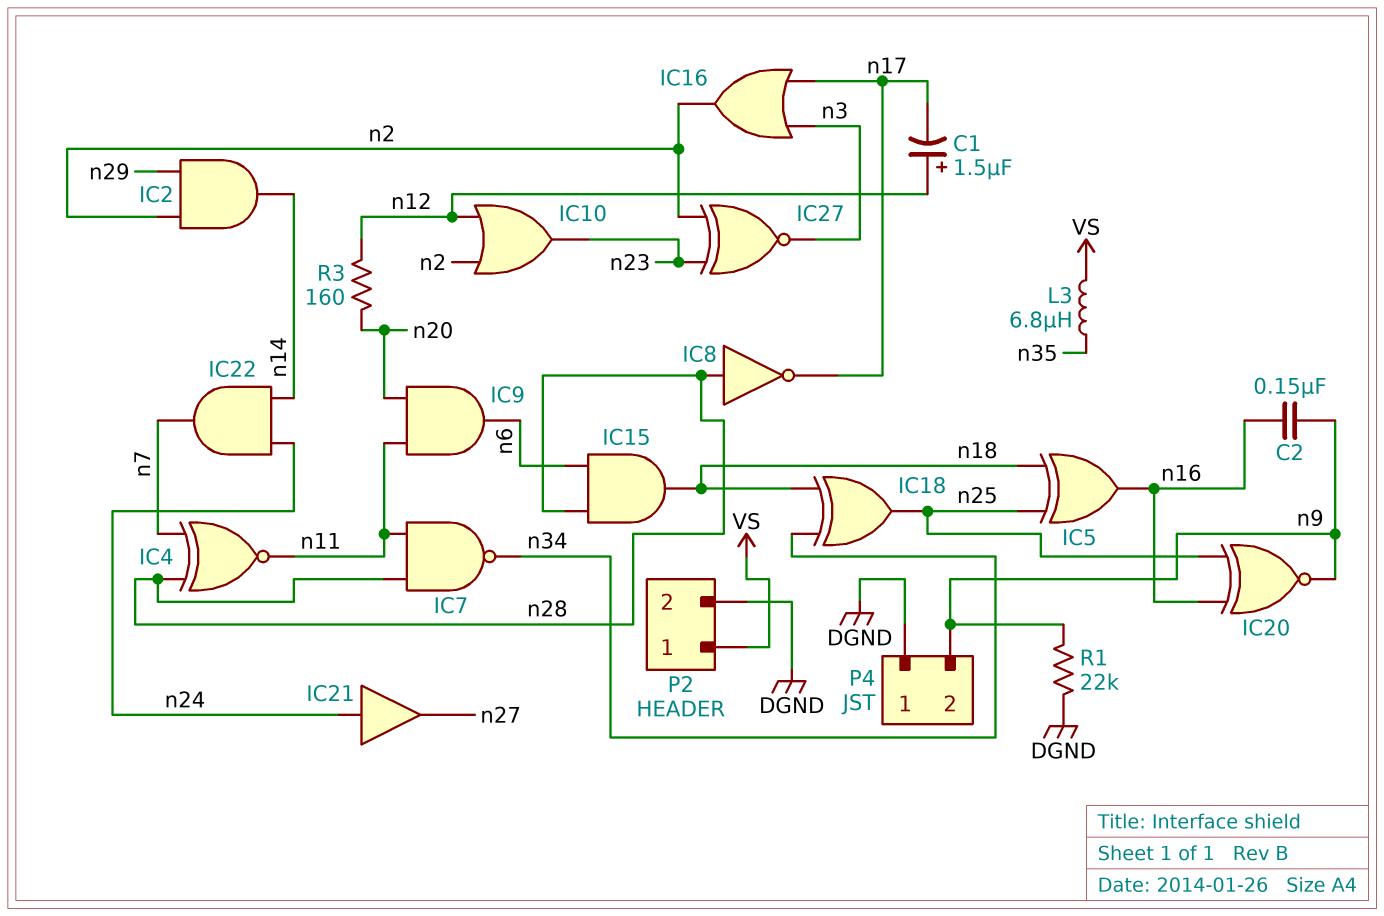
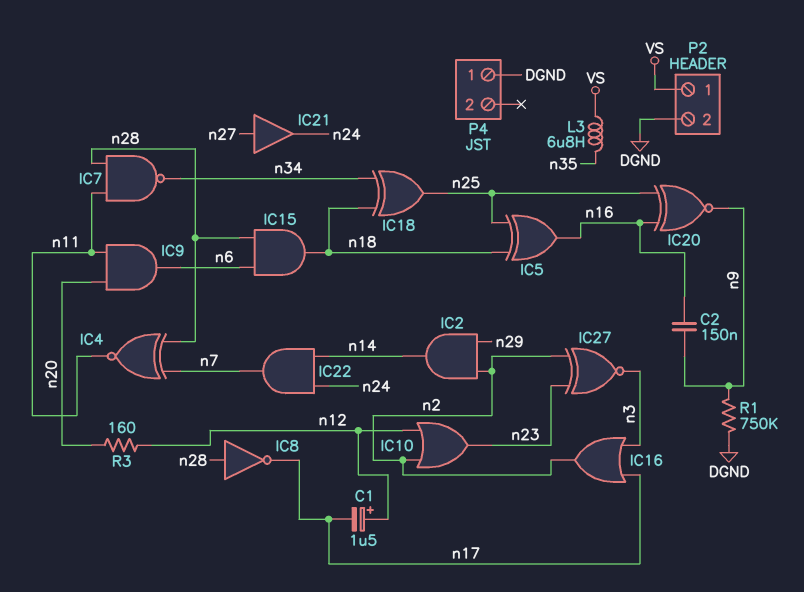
IC21: buffer (in n24, out n27) -> buffer (in n27, out n24)
P4 pin 2: n9 -> none
R1: 22k (DGND, n9) -> 750k (DGND, n9)

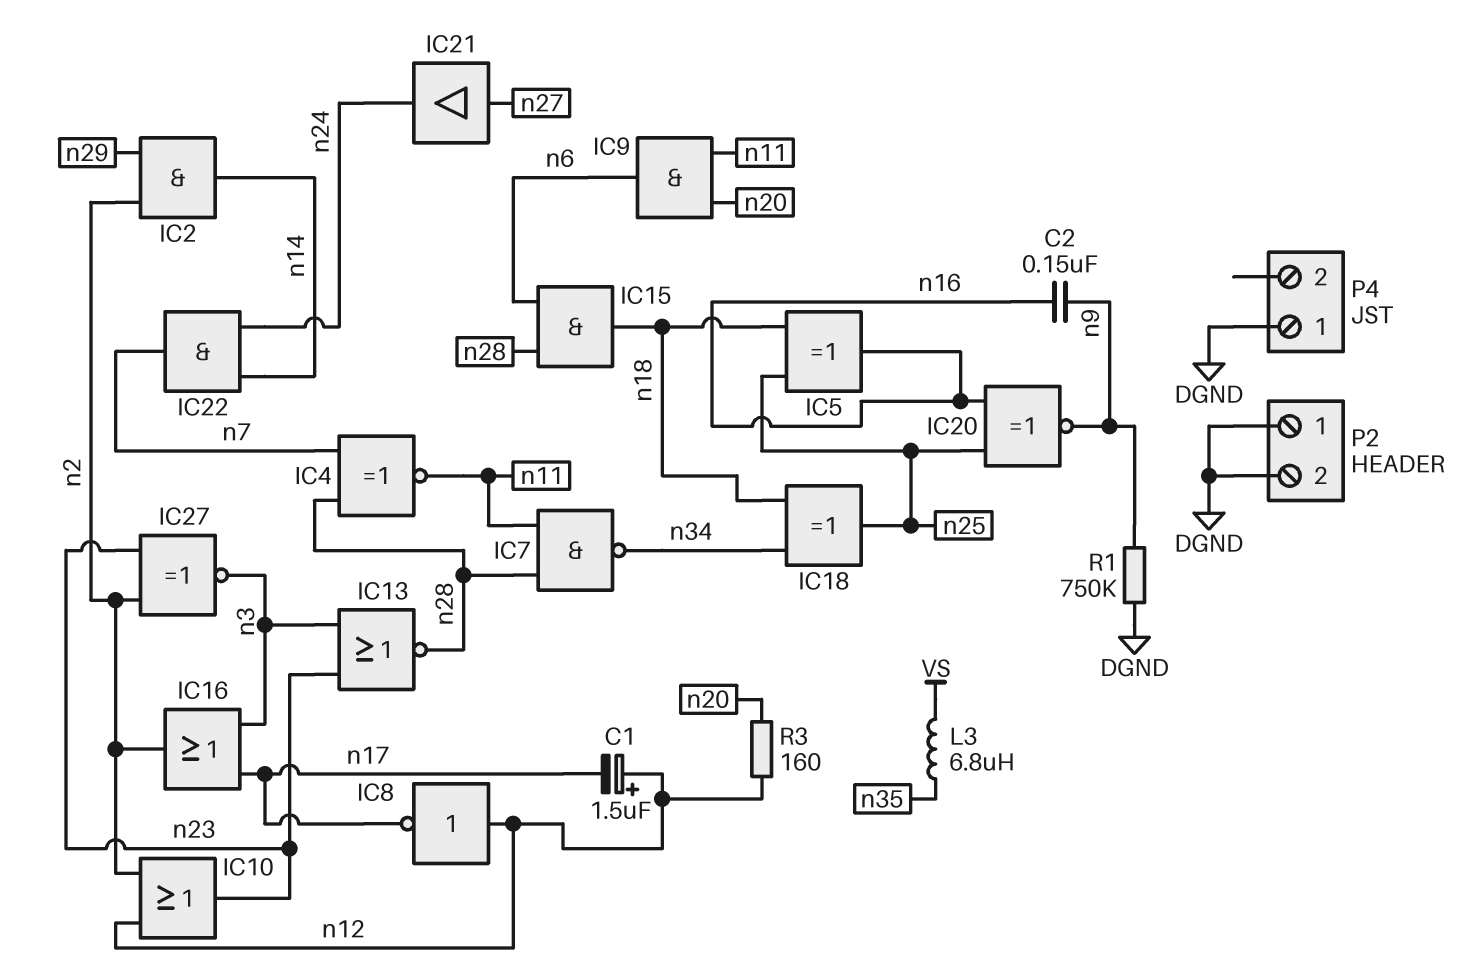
IC8: NOT (in n28, out n17) -> NOT (in n12, out n17)
IC13: none -> NOR (in n3, in n23, out n28)
P2 pin 1: VS -> DGND

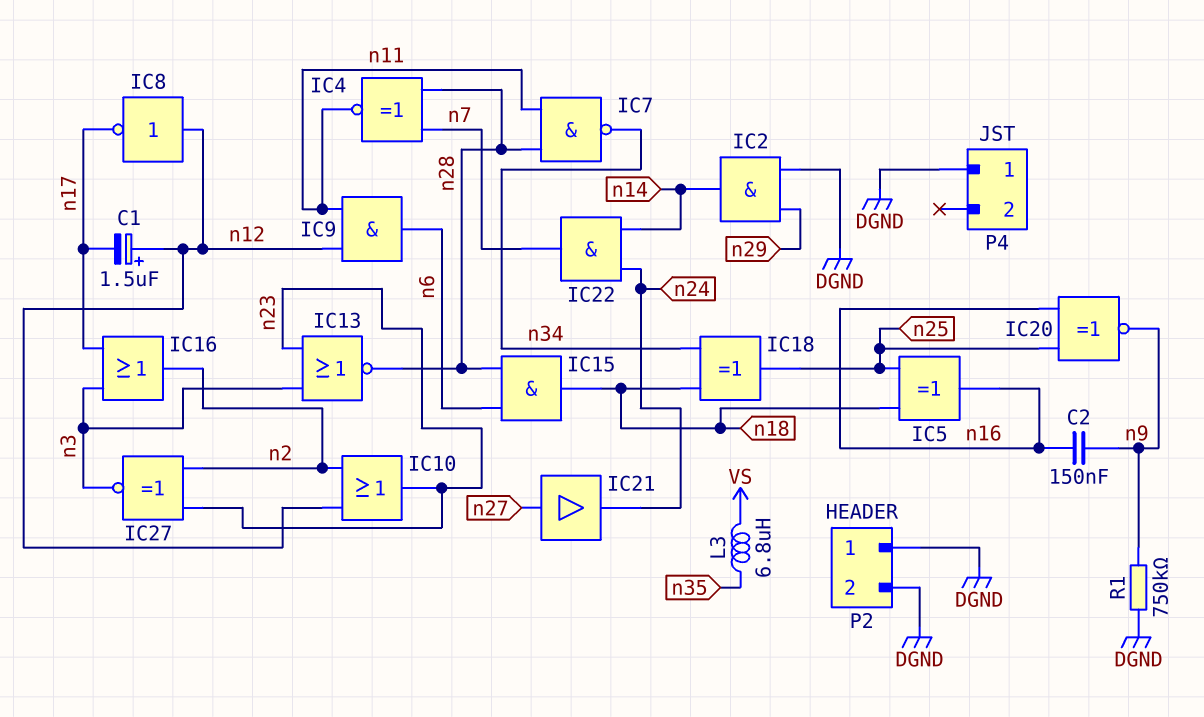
IC2: AND (in n2, in n29, out n14) -> AND (in DGND, in n29, out n14)
IC9: AND (in n11, in n20, out n6) -> AND (in n11, in n12, out n6)
R3: 160 (n12, n20) -> none

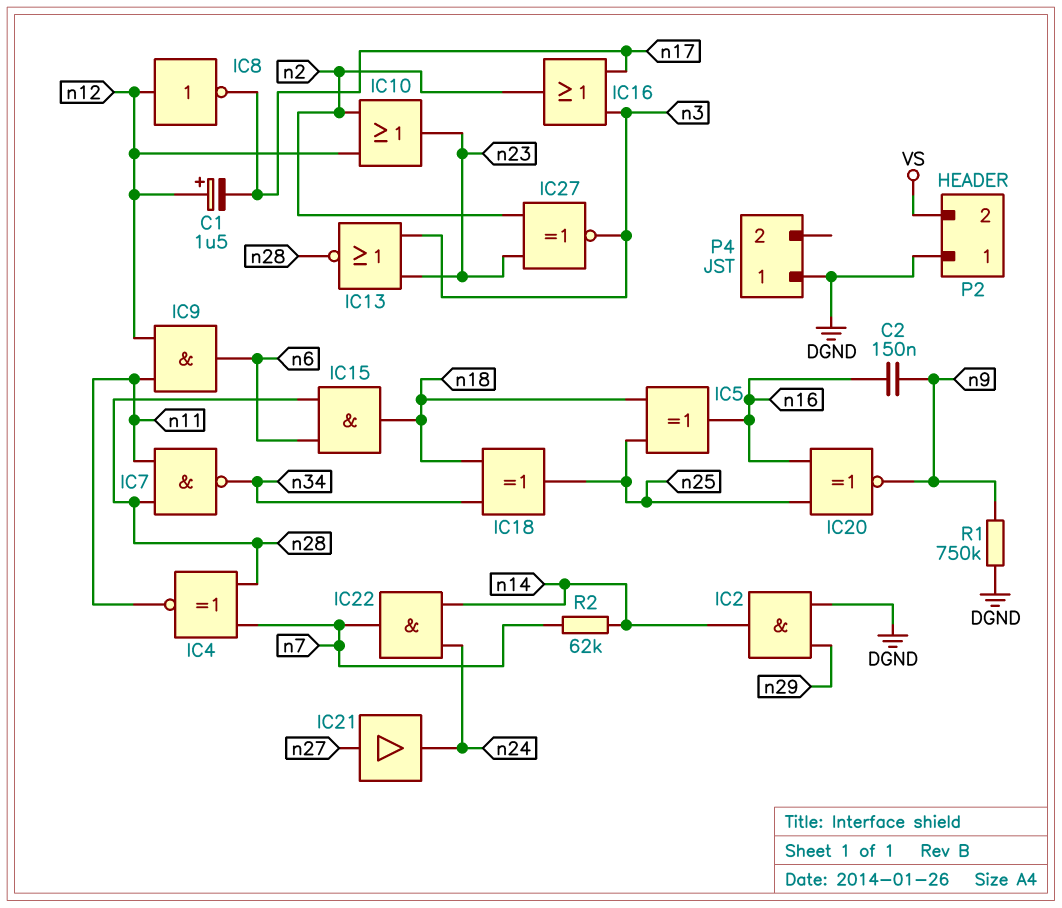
L3: 6.8uH (VS, n35) -> none
P2 pin 2: DGND -> VS
R2: none -> 62k (n7, n14)

